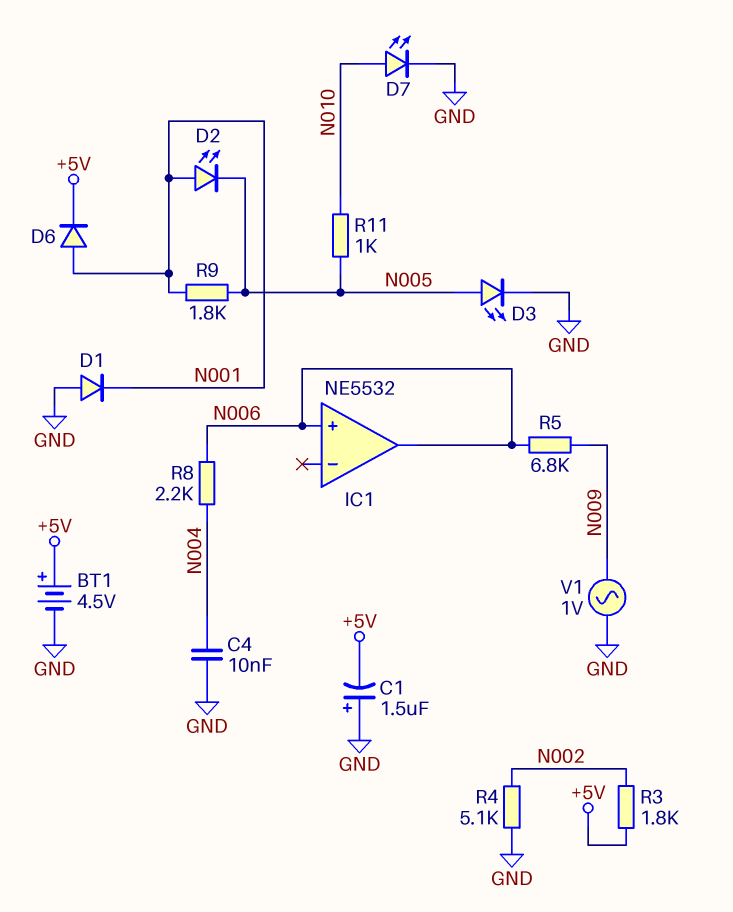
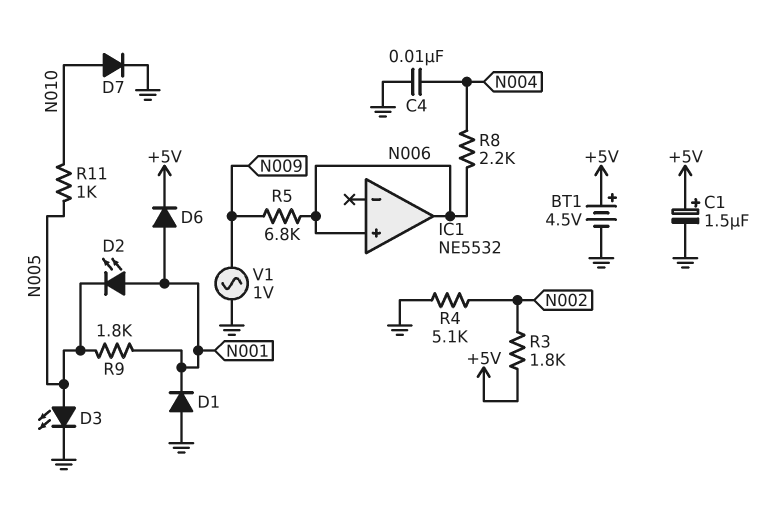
C1: 1.5uF (plus GND, minus +5V) -> 1.5uF (plus +5V, minus GND)
D7: LED (A N010, K GND) -> diode (A N010, K GND)

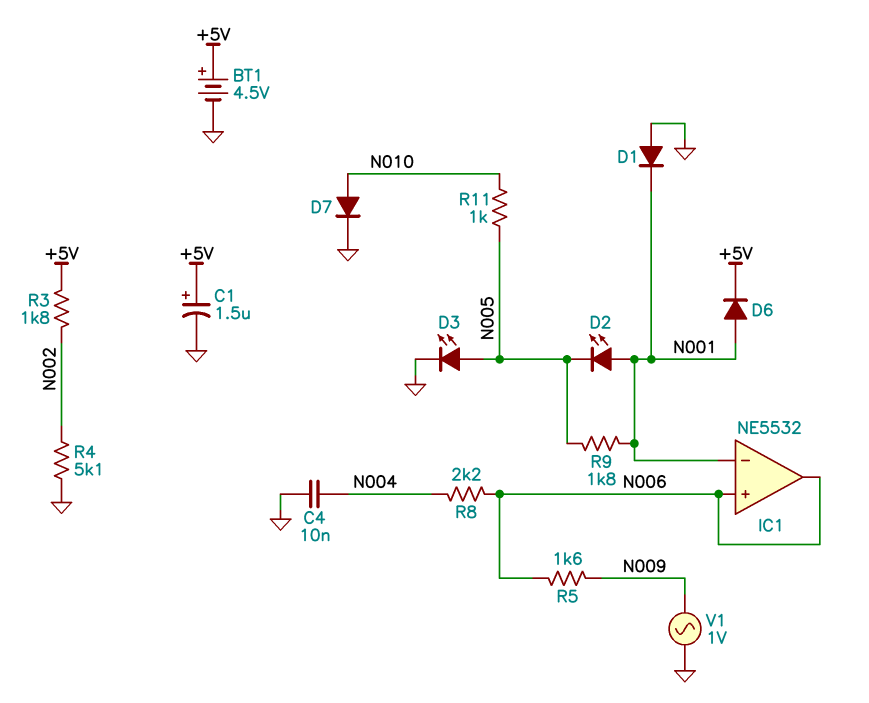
IC1 pin in-: none -> N001
R5: 6.8k (N006, N009) -> 1.6k (N006, N009)

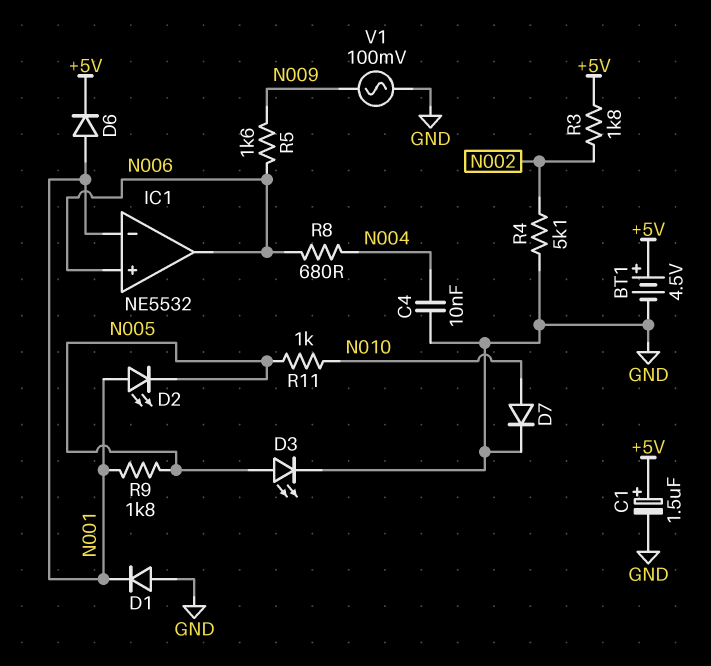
R8: 2.2k (N004, N006) -> 680 (N004, N006)
V1: AC 1V (GND, N009) -> AC 100mV (GND, N009)

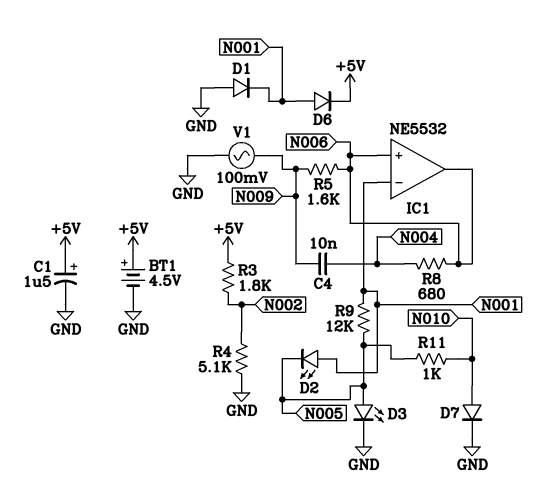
C4: 10nF (GND, N004) -> 10nF (N004, N009)
R9: 1.8k (N001, N005) -> 12k (N001, N005)

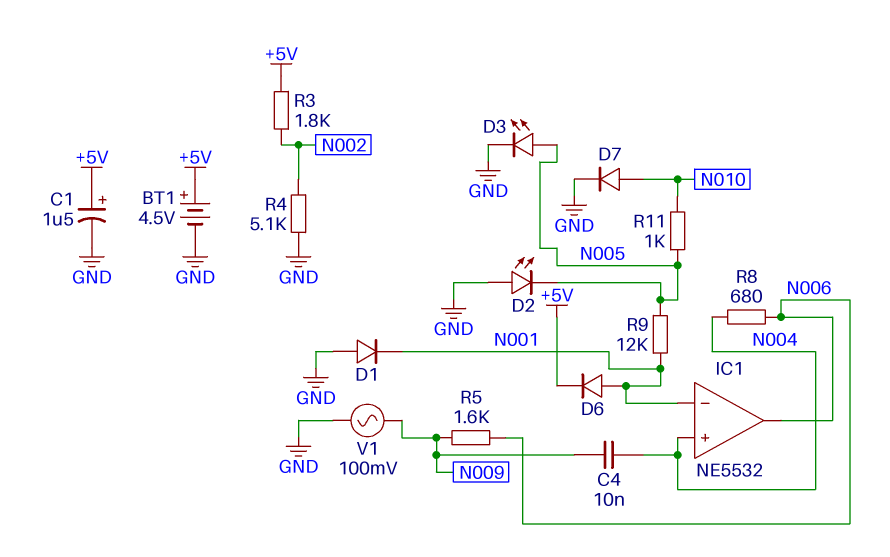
D2: LED (A N001, K N005) -> LED (A GND, K N005)
IC1 pin in+: N006 -> N004

